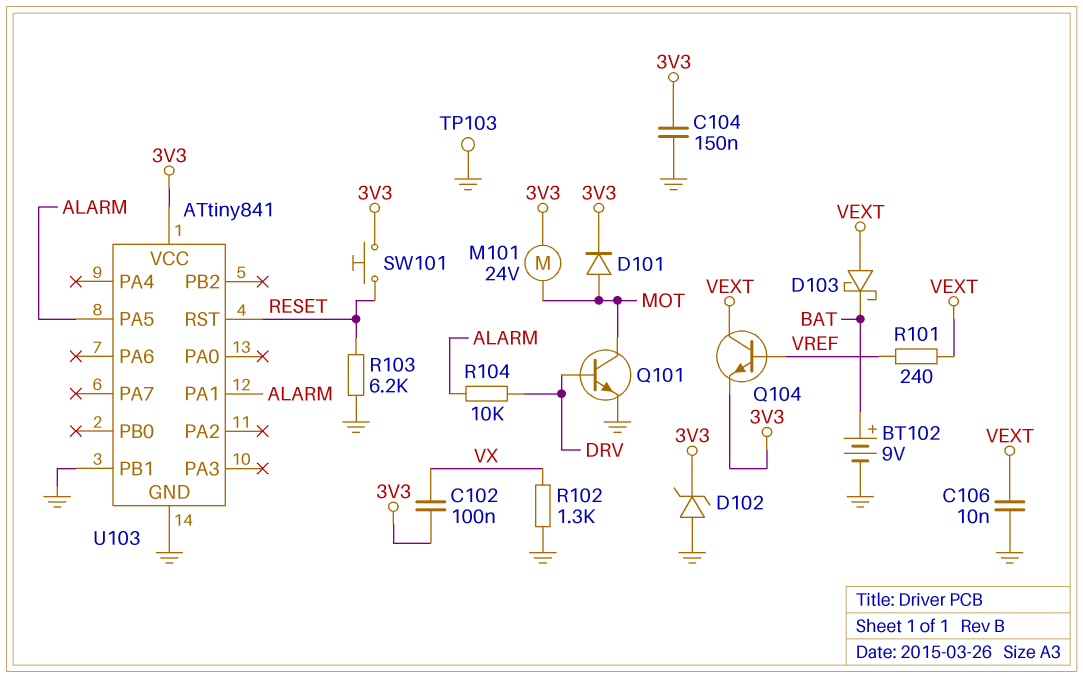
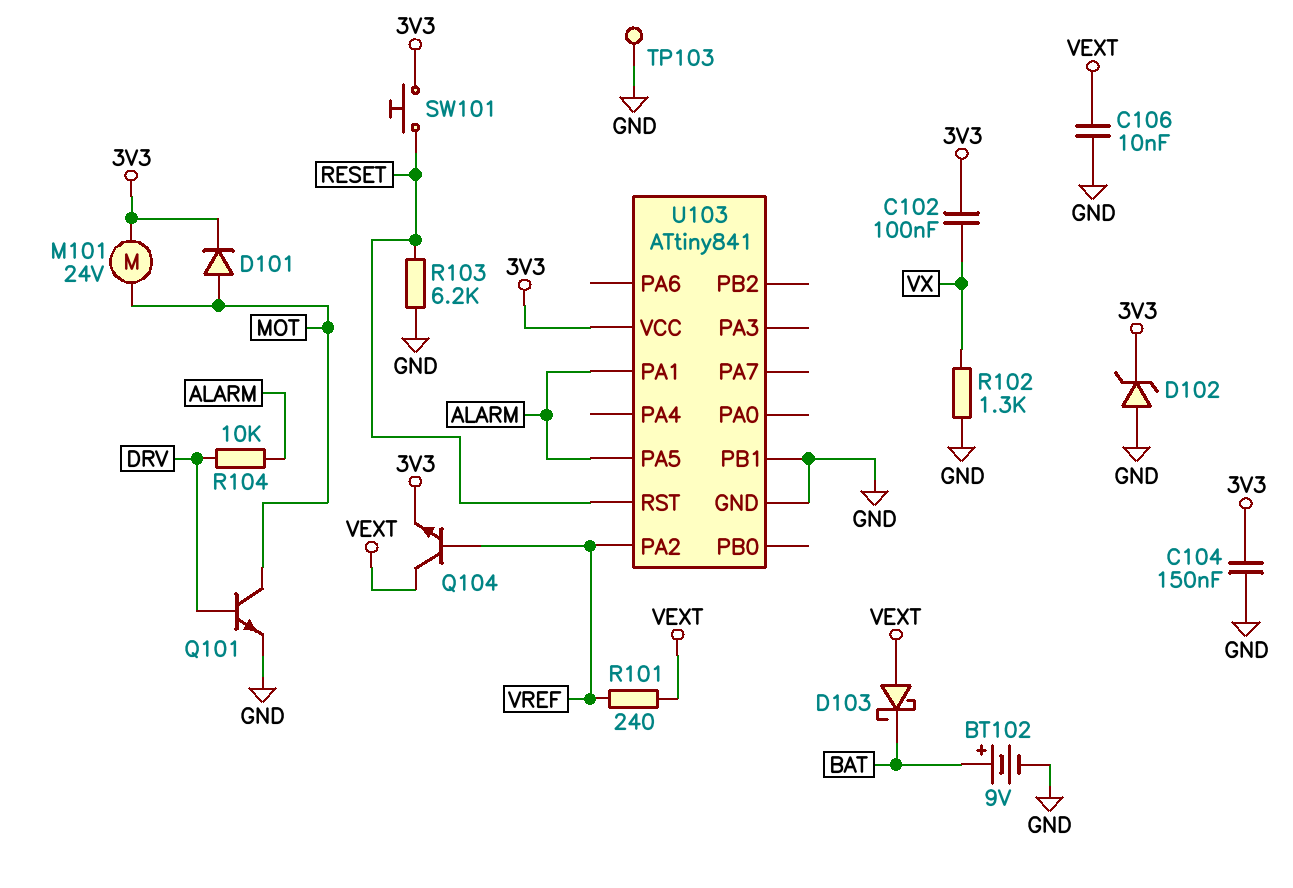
U103 pin PA2: none -> VREF

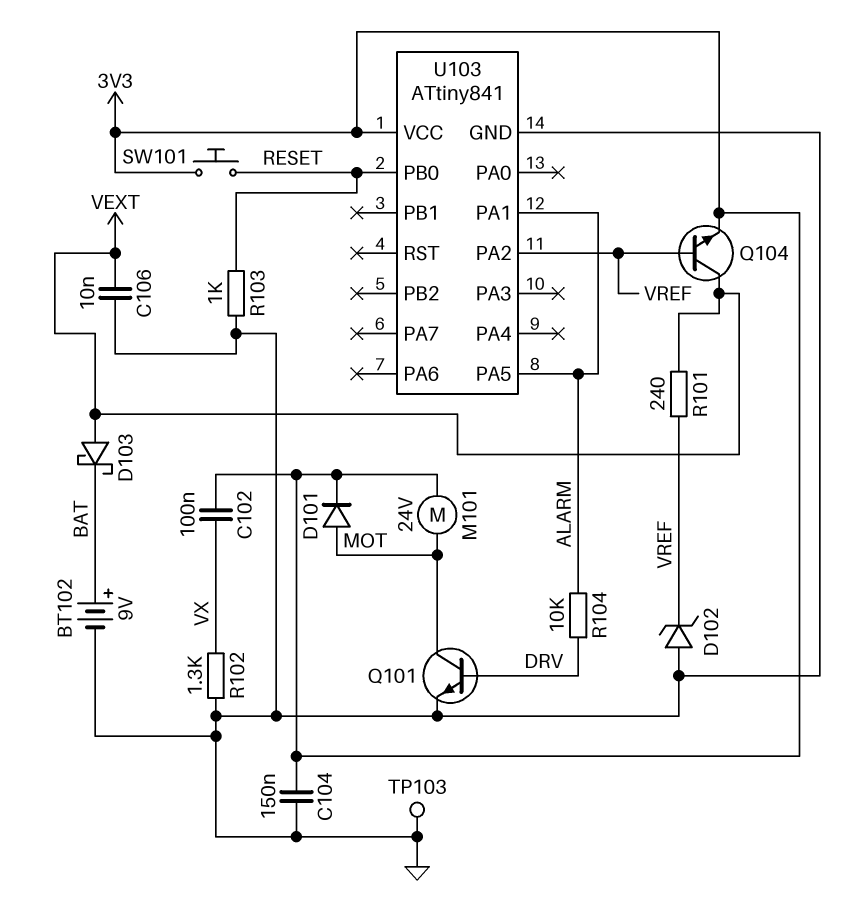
D102: zener (A GND, K 3V3) -> zener (A GND, K VREF)
R103: 6.2k (GND, RESET) -> 1k (GND, RESET)
U103 pin PB0: none -> RESET
U103 pin PB1: GND -> none
U103 pin RST: RESET -> none

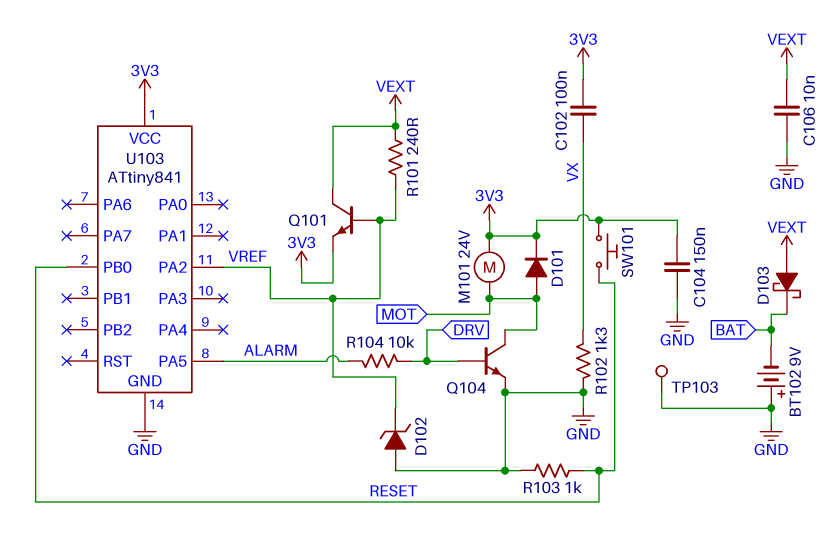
BT102: 9V (plus BAT, minus GND) -> 9V (plus GND, minus BAT)
Q101: NPN (B DRV, C MOT, E GND) -> NPN (B VREF, C VEXT, E 3V3)
Q104: NPN (B VREF, C VEXT, E 3V3) -> NPN (B DRV, C MOT, E GND)
U103 pin PA1: ALARM -> none

